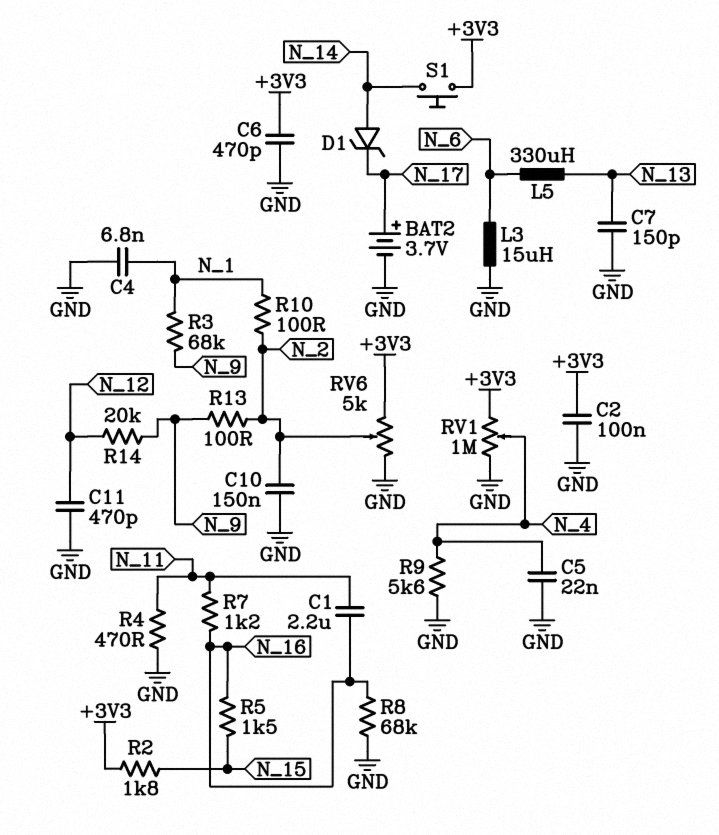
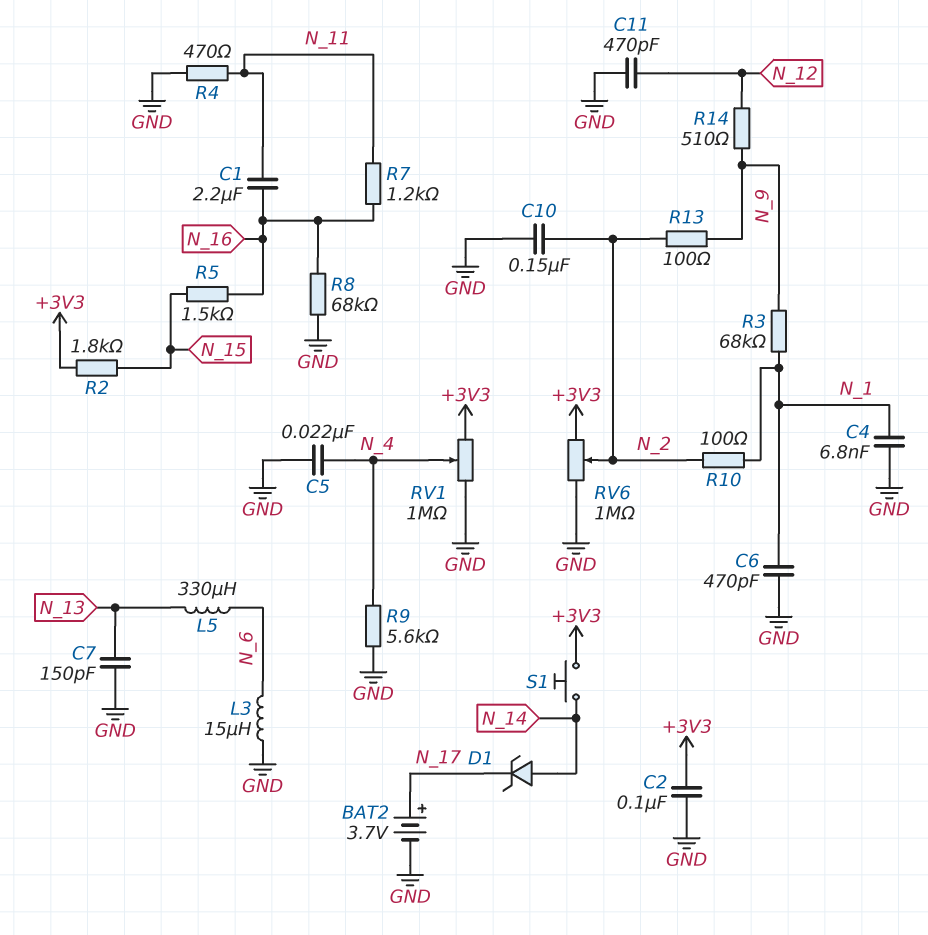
C6: 470pF (+3V3, GND) -> 470pF (GND, N_1)
R14: 20k (N_9, N_12) -> 510 (N_9, N_12)
RV6: 5k (+3V3, GND, wiper N_2) -> 1M (+3V3, GND, wiper N_2)

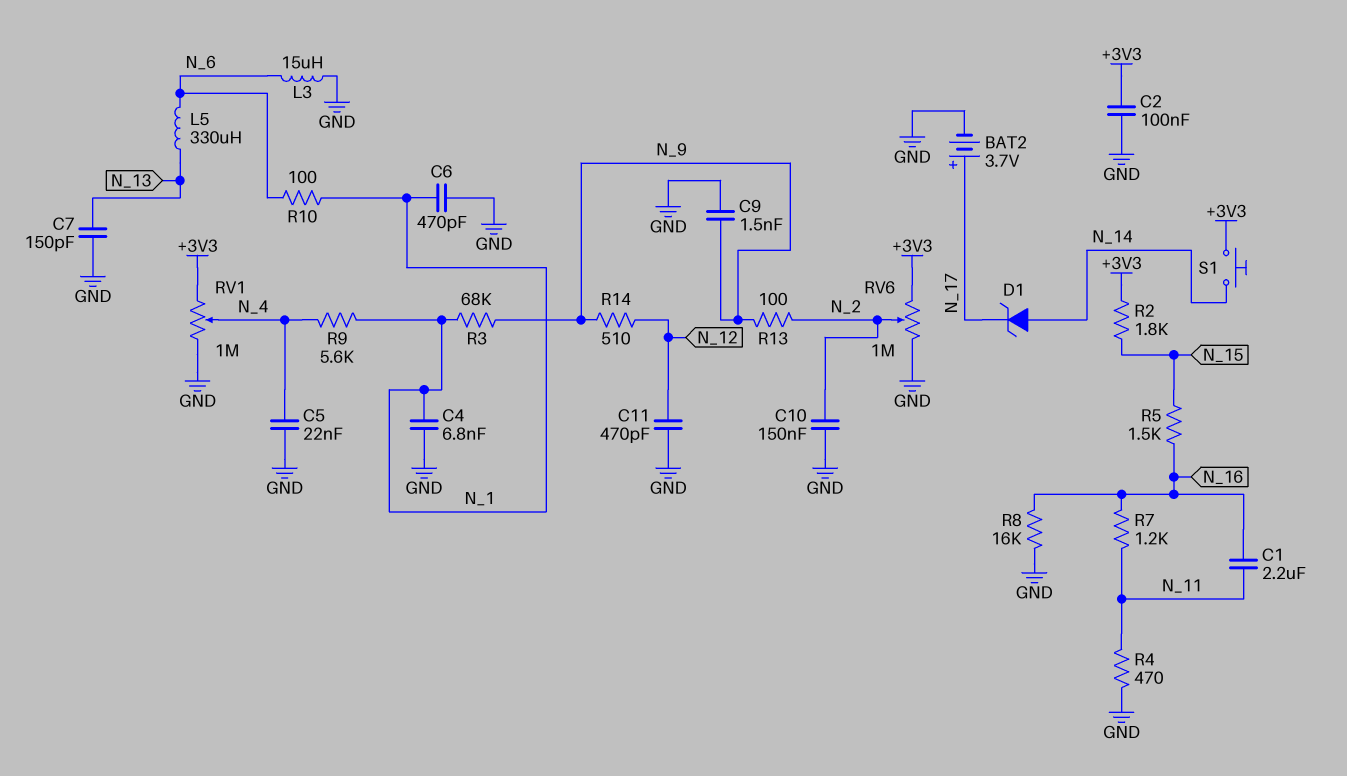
C9: none -> 1.5nF (GND, N_9)
R8: 68k (GND, N_16) -> 16k (GND, N_16)
R9: 5.6k (GND, N_4) -> 5.6k (N_1, N_4)
R10: 100 (N_1, N_2) -> 100 (N_1, N_6)

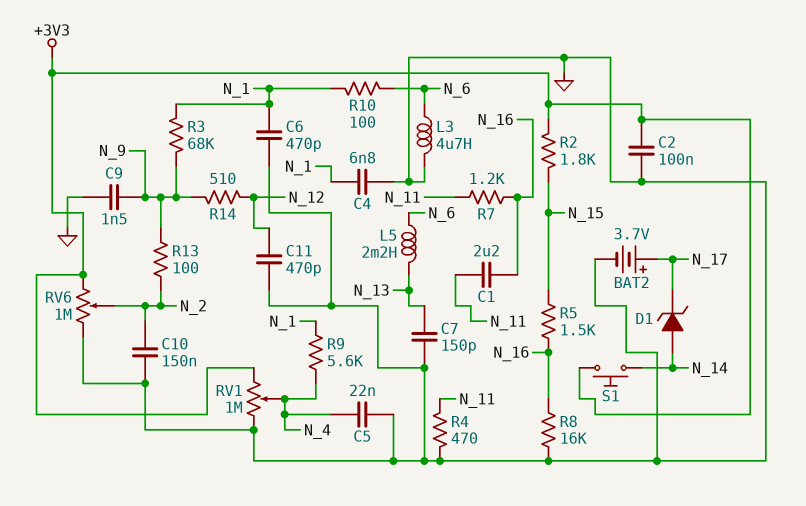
L3: 15uH (GND, N_6) -> 4.7uH (GND, N_6)
L5: 330uH (N_6, N_13) -> 2.2mH (N_6, N_13)

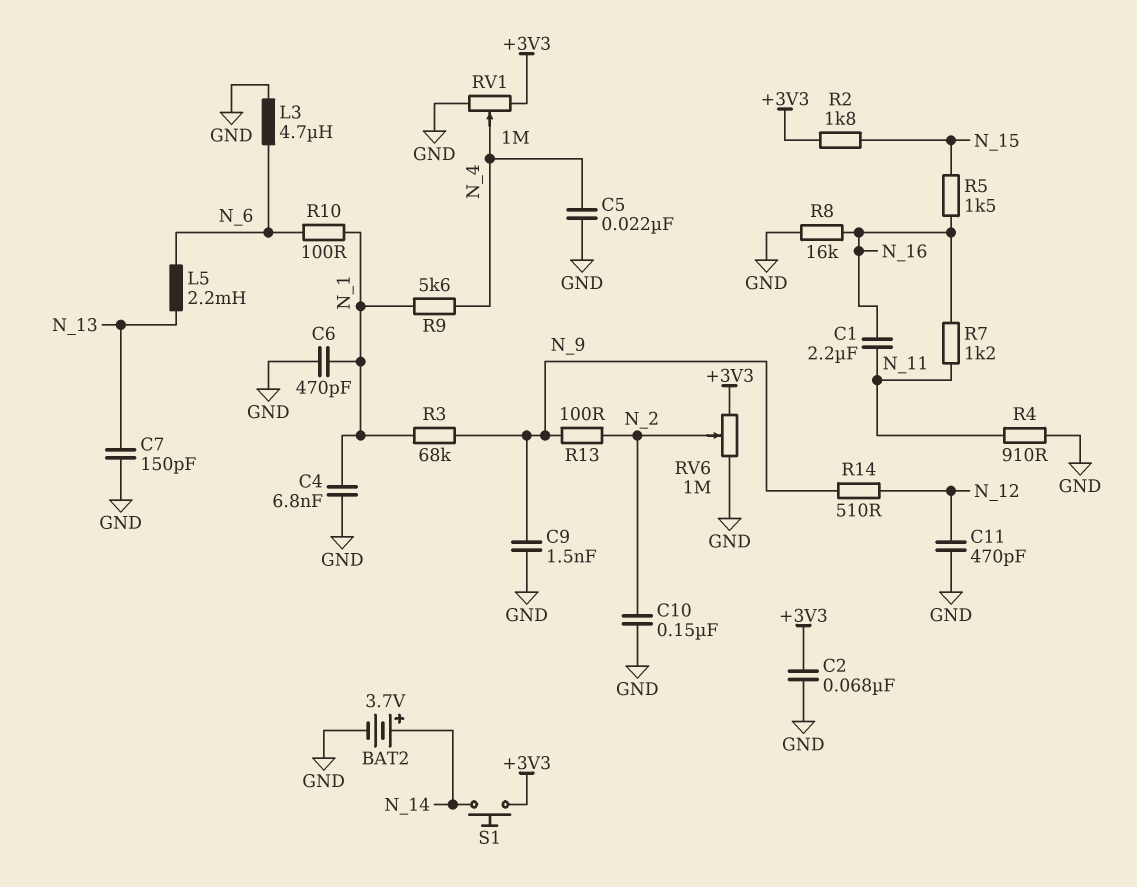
BAT2: 3.7V (plus N_17, minus GND) -> 3.7V (plus N_14, minus GND)
C2: 100nF (+3V3, GND) -> 68nF (+3V3, GND)
D1: zener (A N_14, K N_17) -> none
R4: 470 (GND, N_11) -> 910 (GND, N_11)

